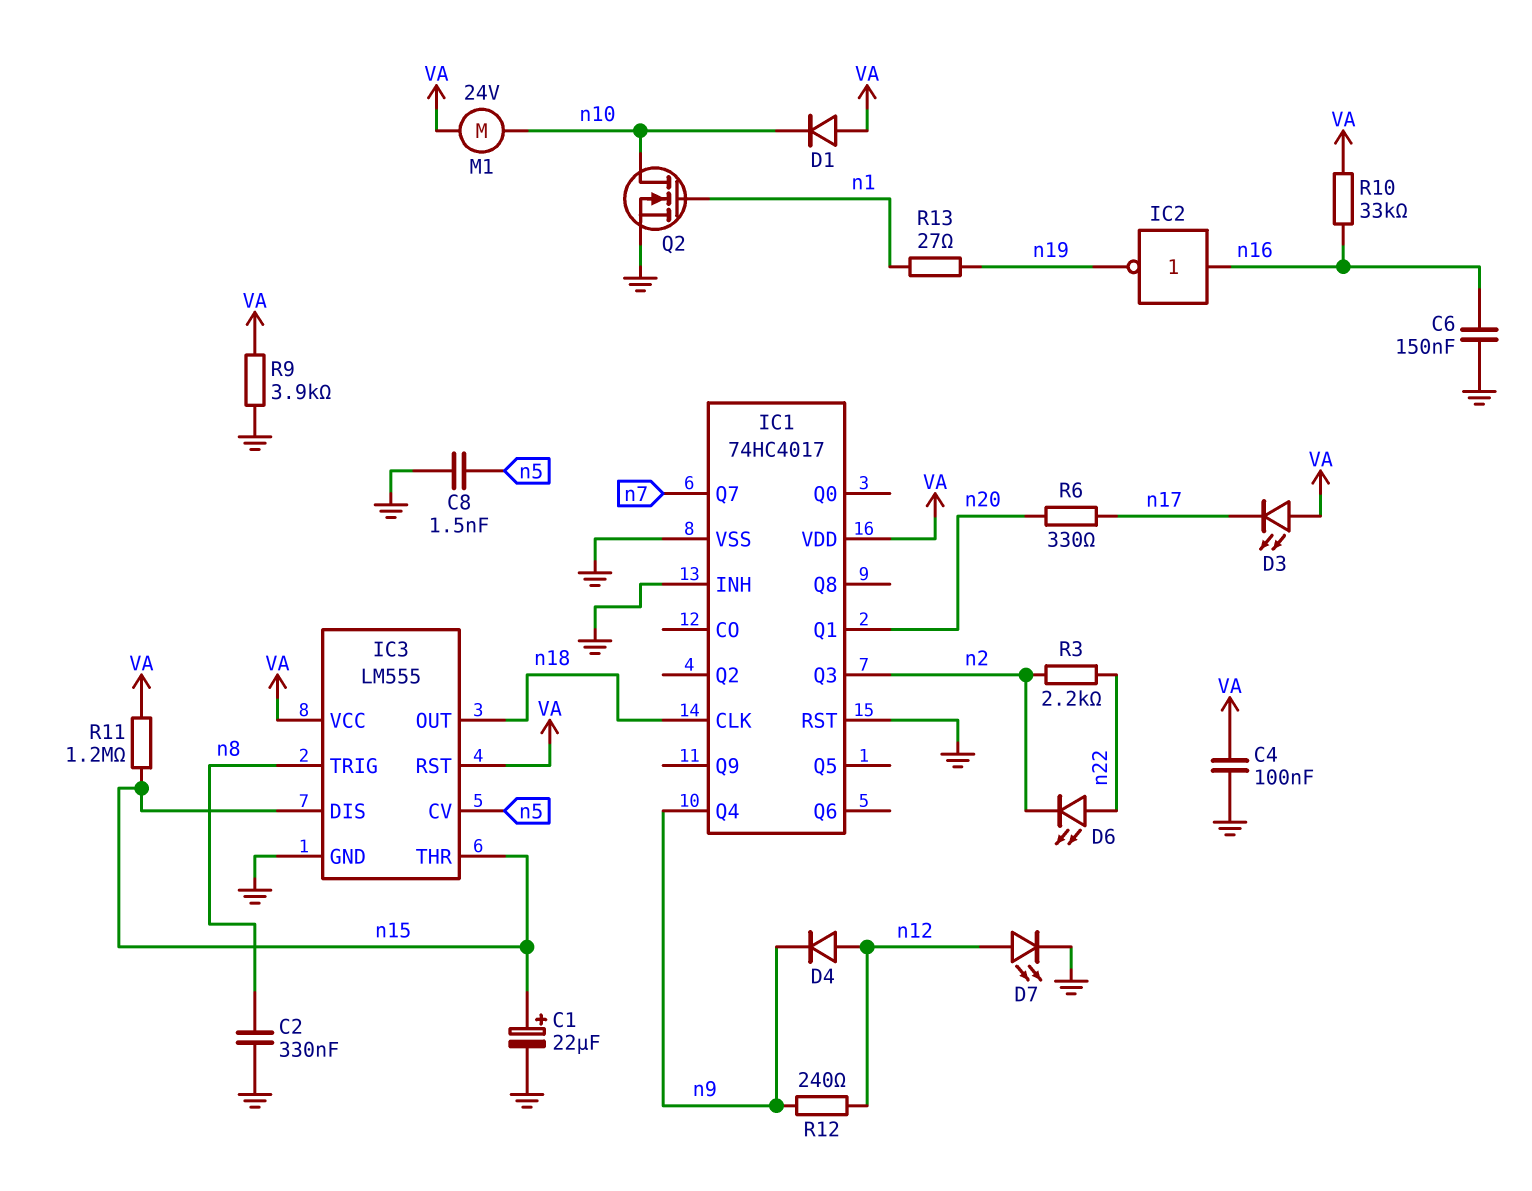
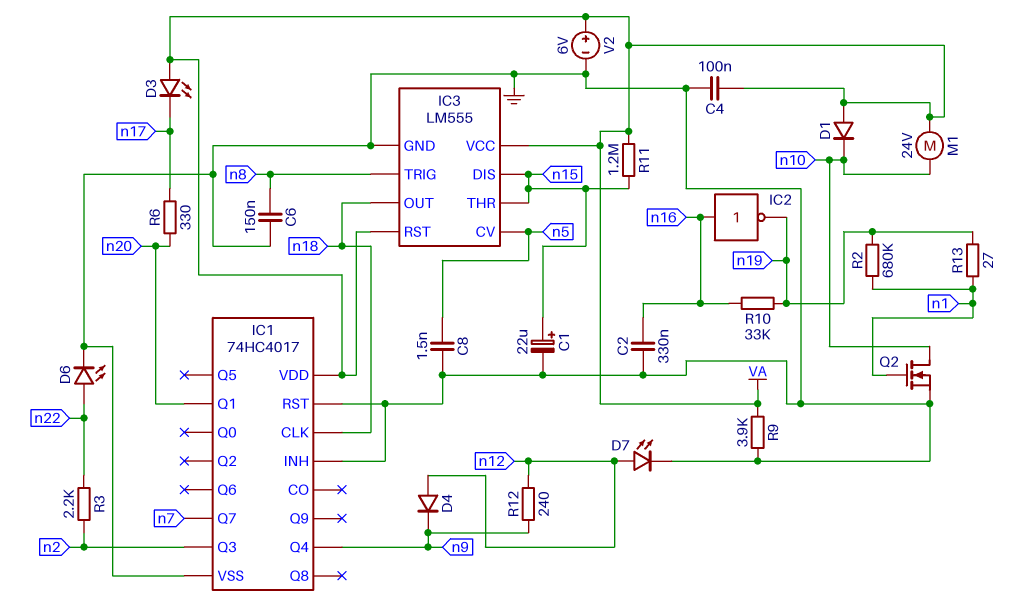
C2: 330nF (GND, n8) -> 330nF (GND, n16)
C6: 150nF (GND, n16) -> 150nF (GND, n8)
D6: LED (A n22, K n2) -> LED (A n22, K GND)
R2: none -> 680k (n1, n19)
R10: 33k (VA, n16) -> 33k (n16, n19)
V2: none -> 6V (plus VA, minus GND)

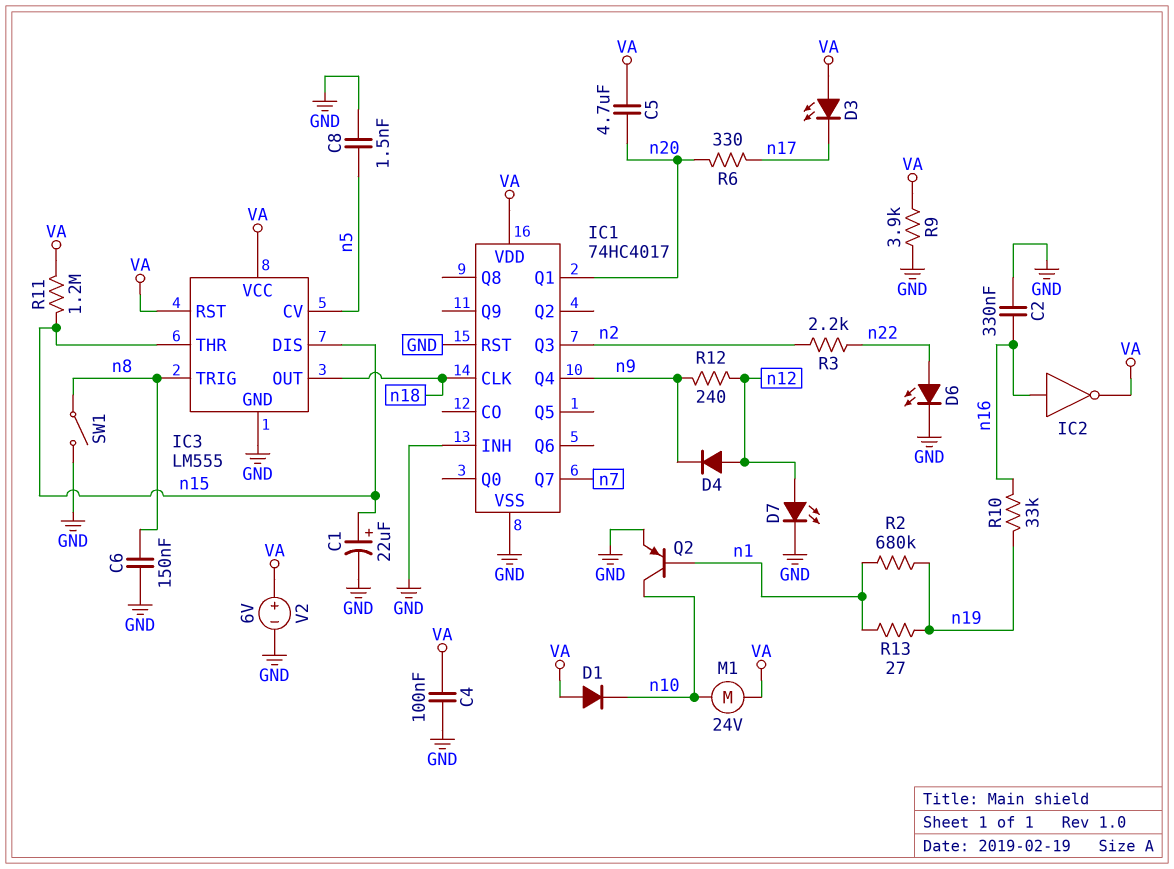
C5: none -> 4.7uF (VA, n20)
IC2: NOT (in n16, out n19) -> NOT (in n16, out VA)
Q2: NMOS (G n1, D n10, S GND) -> PNP (B n1, C n10, E GND)
SW1: none -> switch (GND, n8)

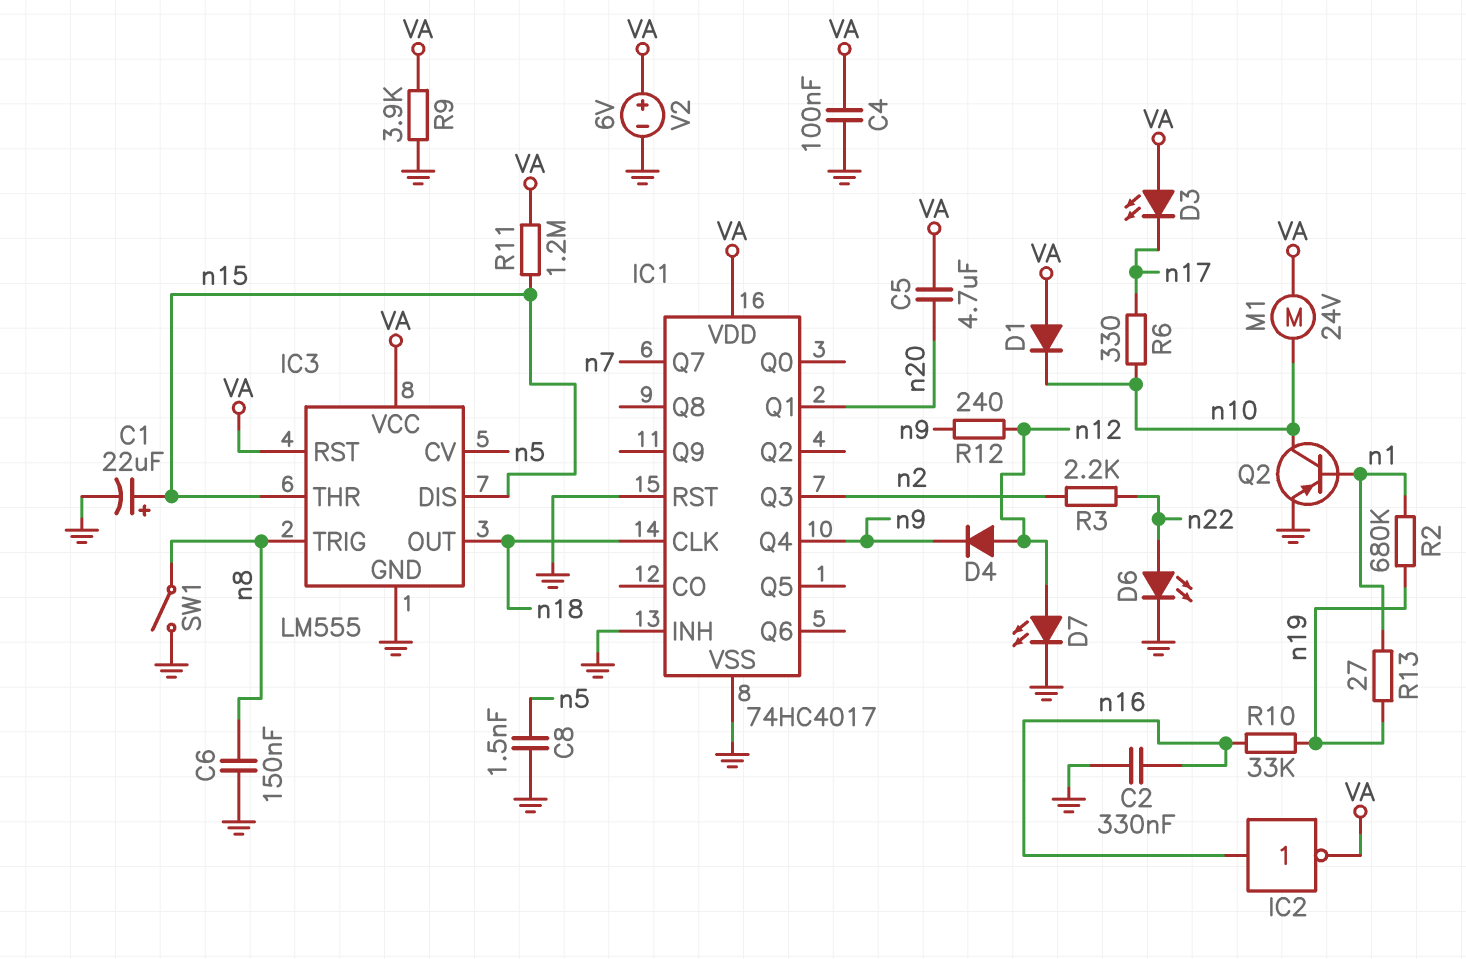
R6: 330 (n17, n20) -> 330 (n10, n17)

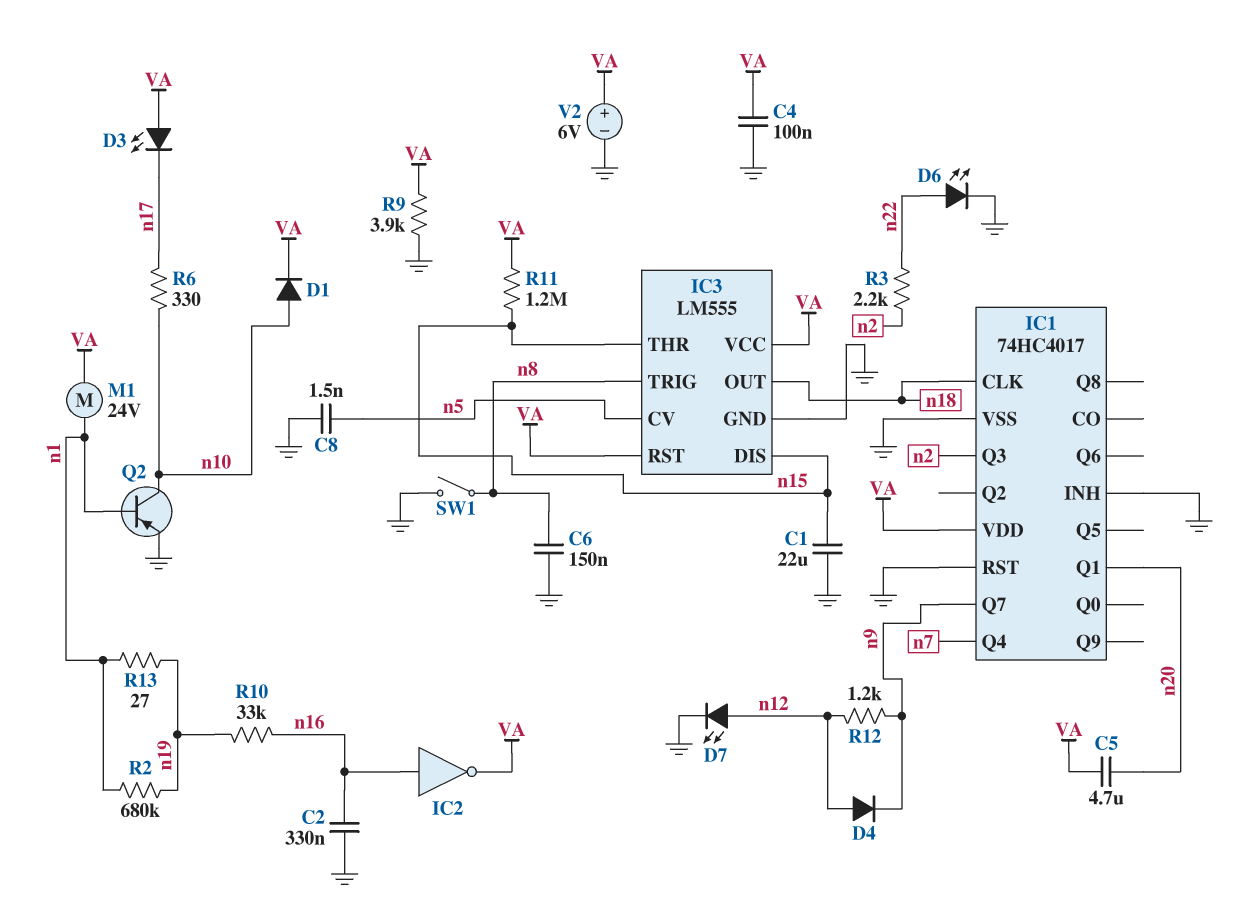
C1: 22uF (plus n15, minus GND) -> 22uF (GND, n15)
D1: diode (A VA, K n10) -> diode (A n10, K VA)
IC1 pin Q4: n9 -> n7
IC1 pin Q7: n7 -> n9
M1: motor 24V (VA, n10) -> motor 24V (VA, n1)
R12: 240 (n9, n12) -> 1.2k (n9, n12)

